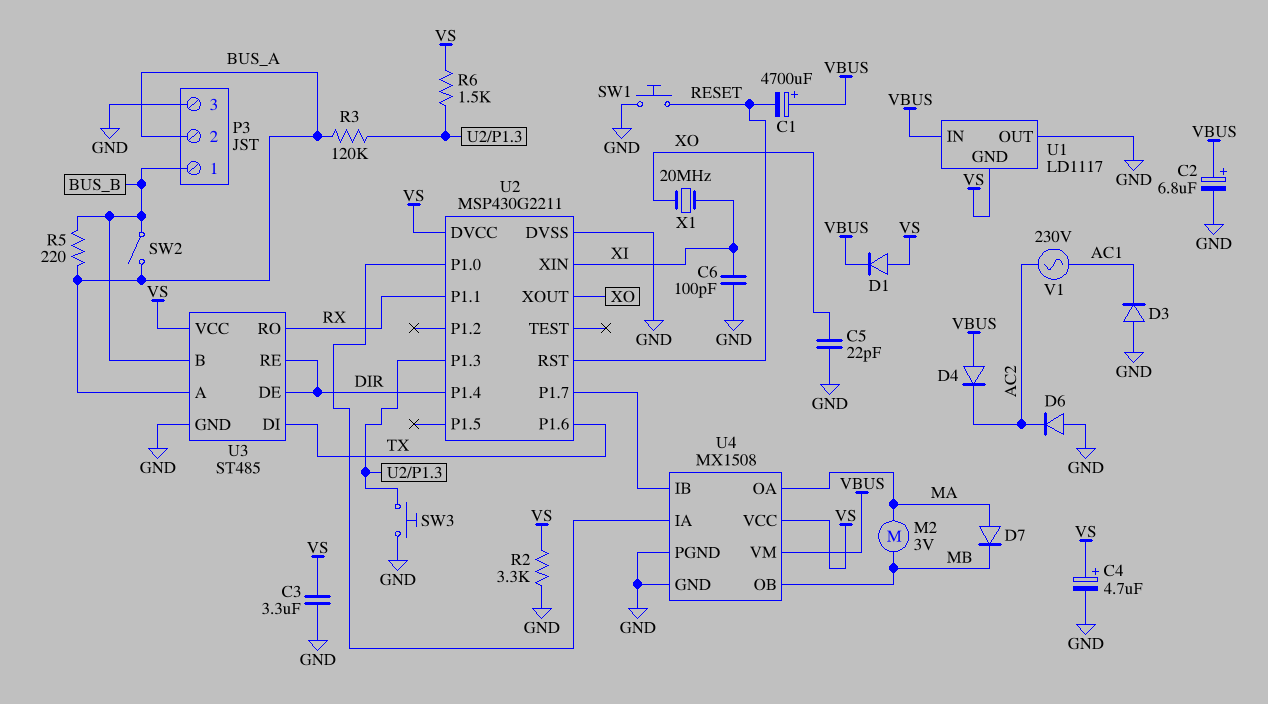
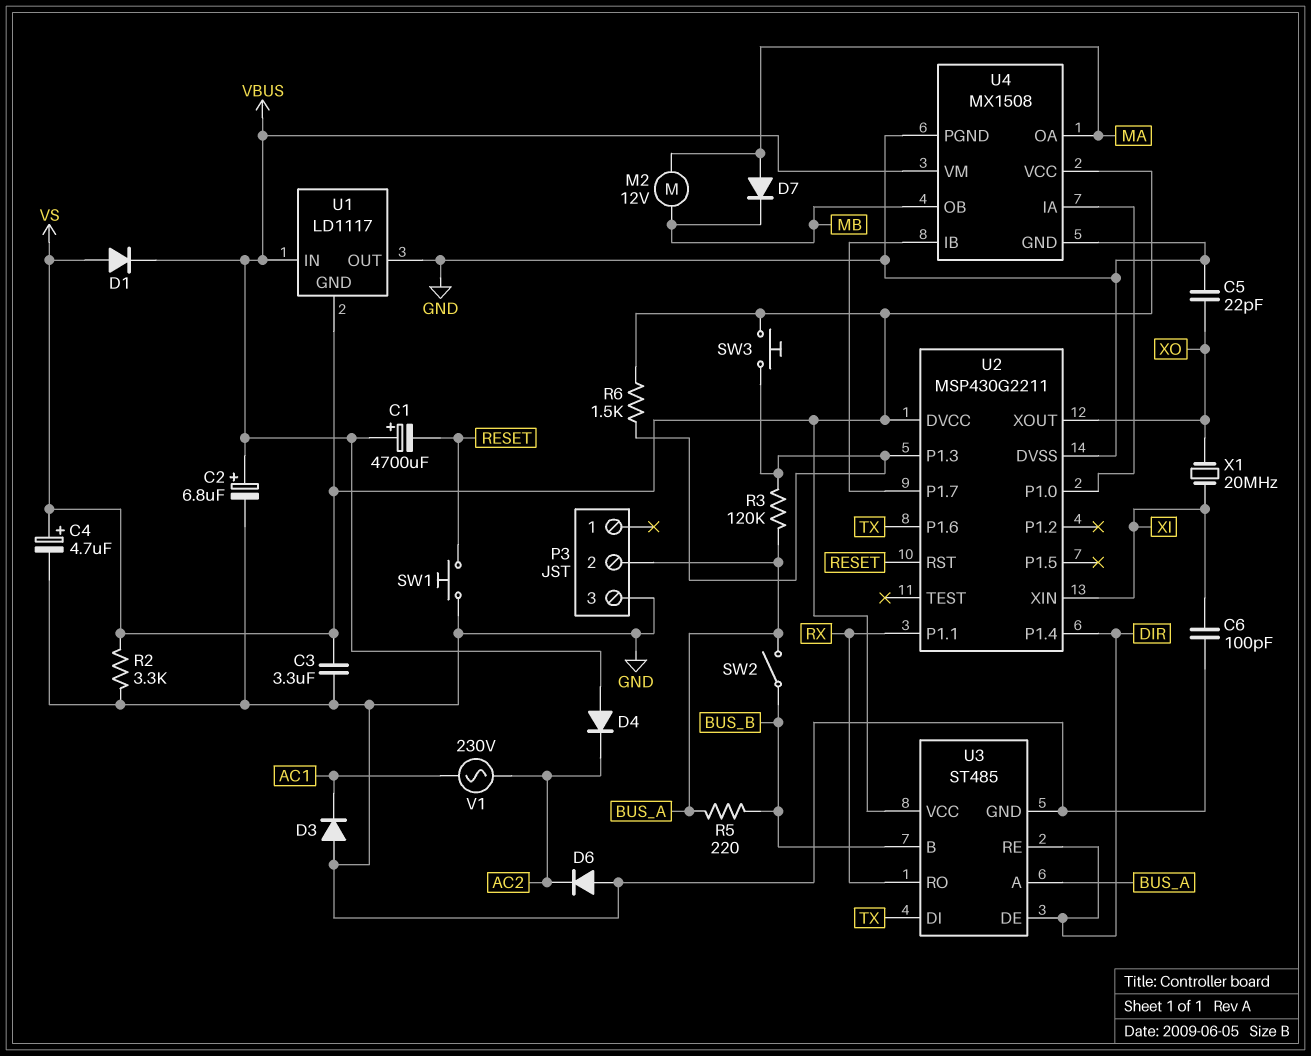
M2: motor 3V (MA, MB) -> motor 12V (MA, MB)
P3 pin 1: BUS_B -> none
SW3: button (GND, U2/P1.3) -> button (U2/P1.3, VS)

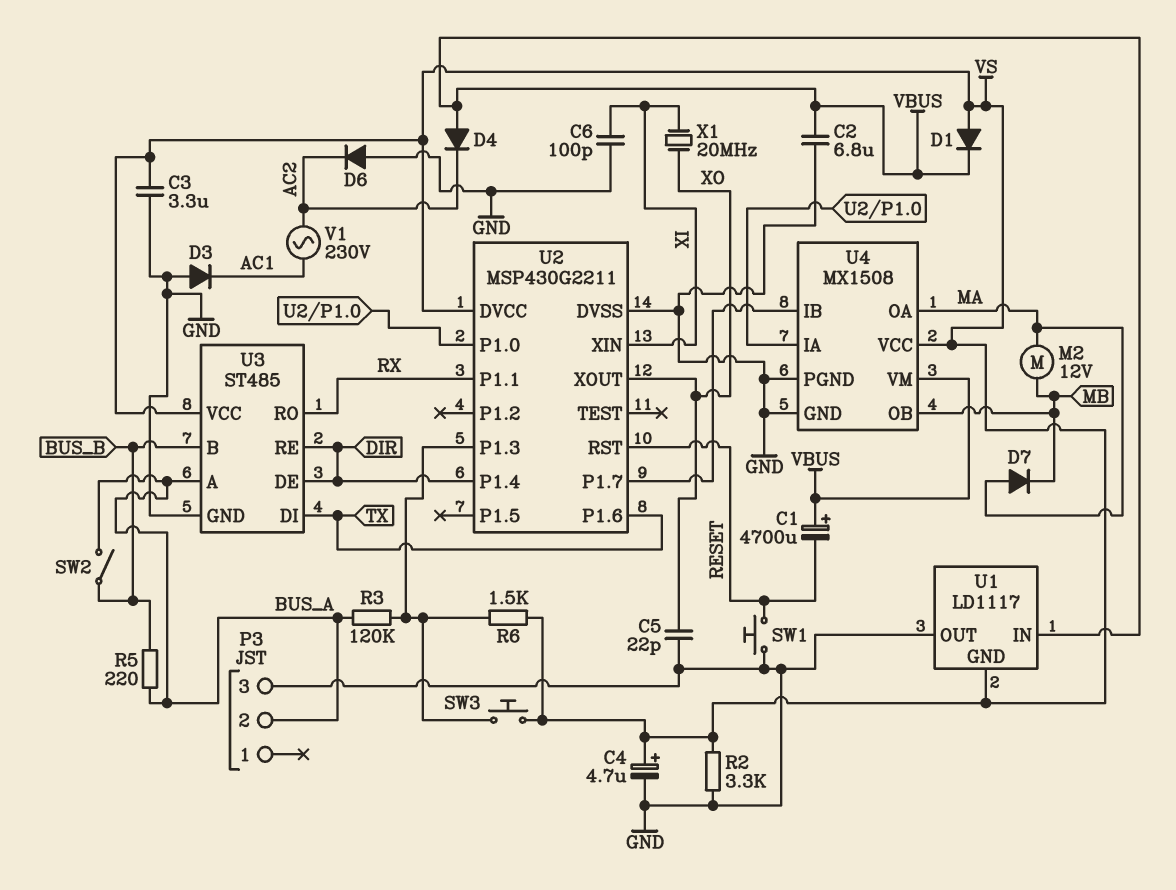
C2: 6.8uF (plus VBUS, minus GND) -> 6.8uF (GND, VBUS)

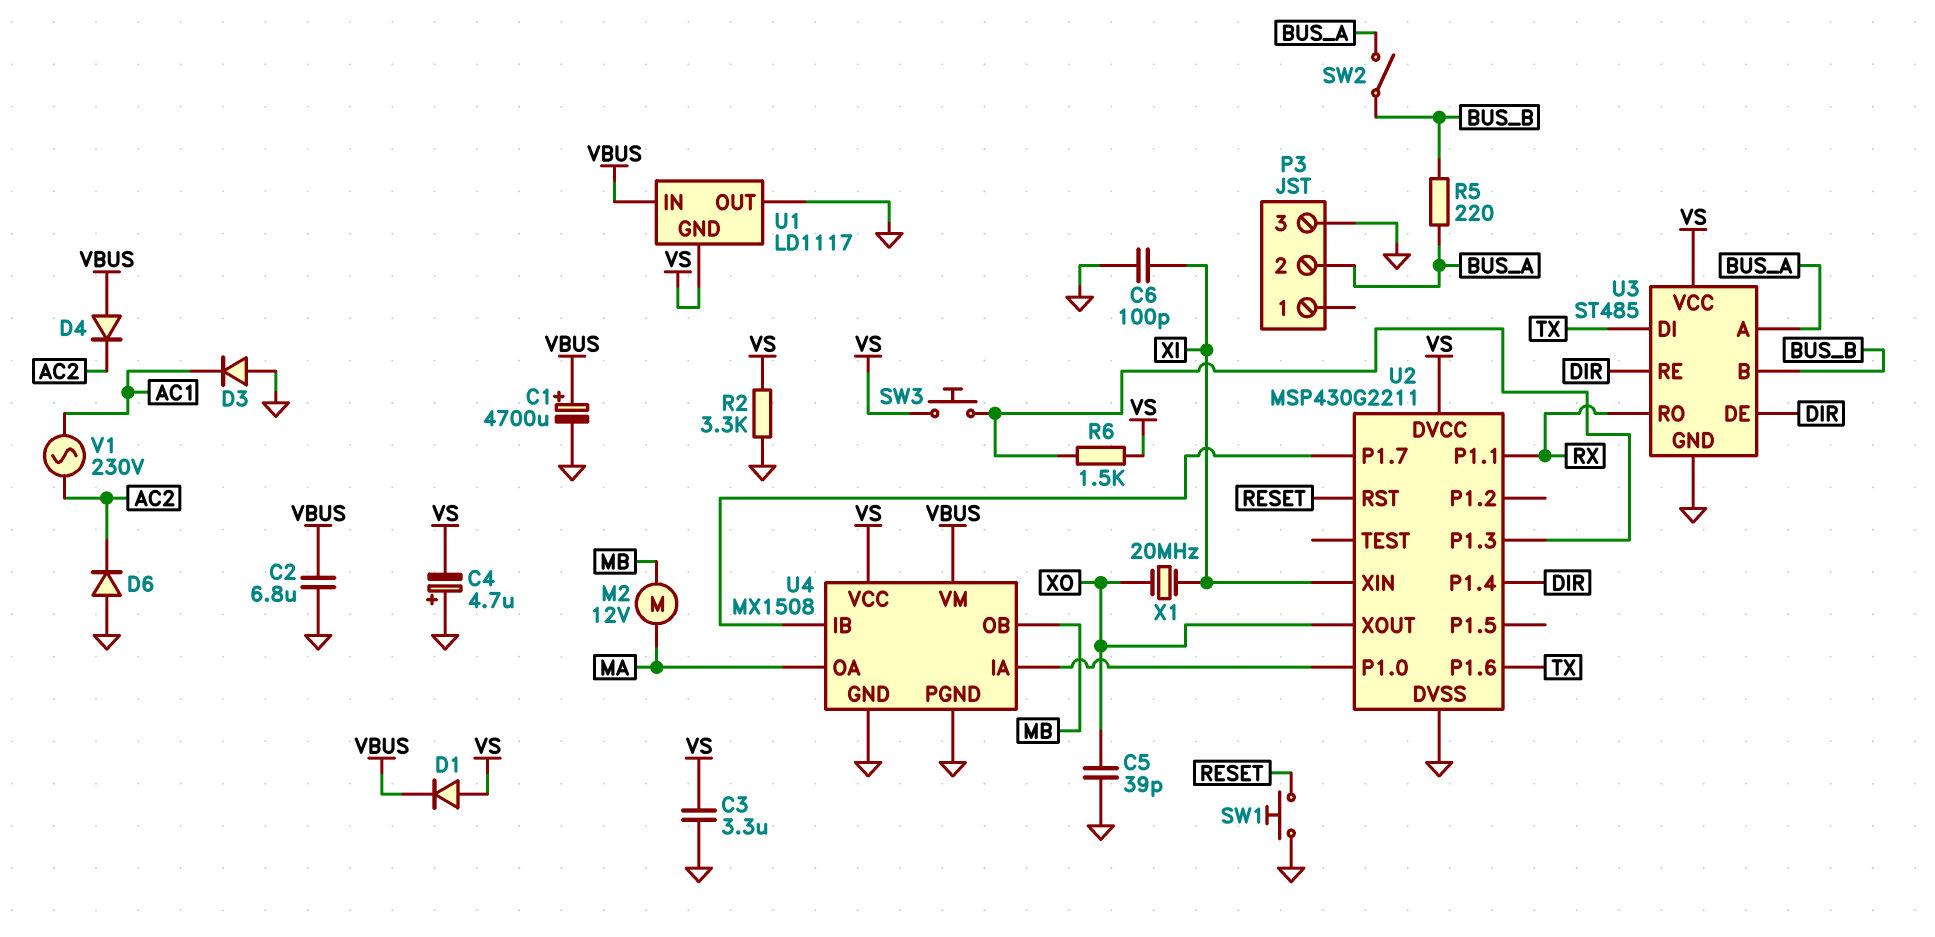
C1: 4700uF (plus VBUS, minus RESET) -> 4700uF (plus VBUS, minus GND)
C4: 4.7uF (plus VS, minus GND) -> 4.7uF (plus GND, minus VS)
C5: 22pF (GND, XO) -> 39pF (GND, XO)
D7: diode (A MA, K MB) -> none
R3: 120k (BUS_A, U2/P1.3) -> none

